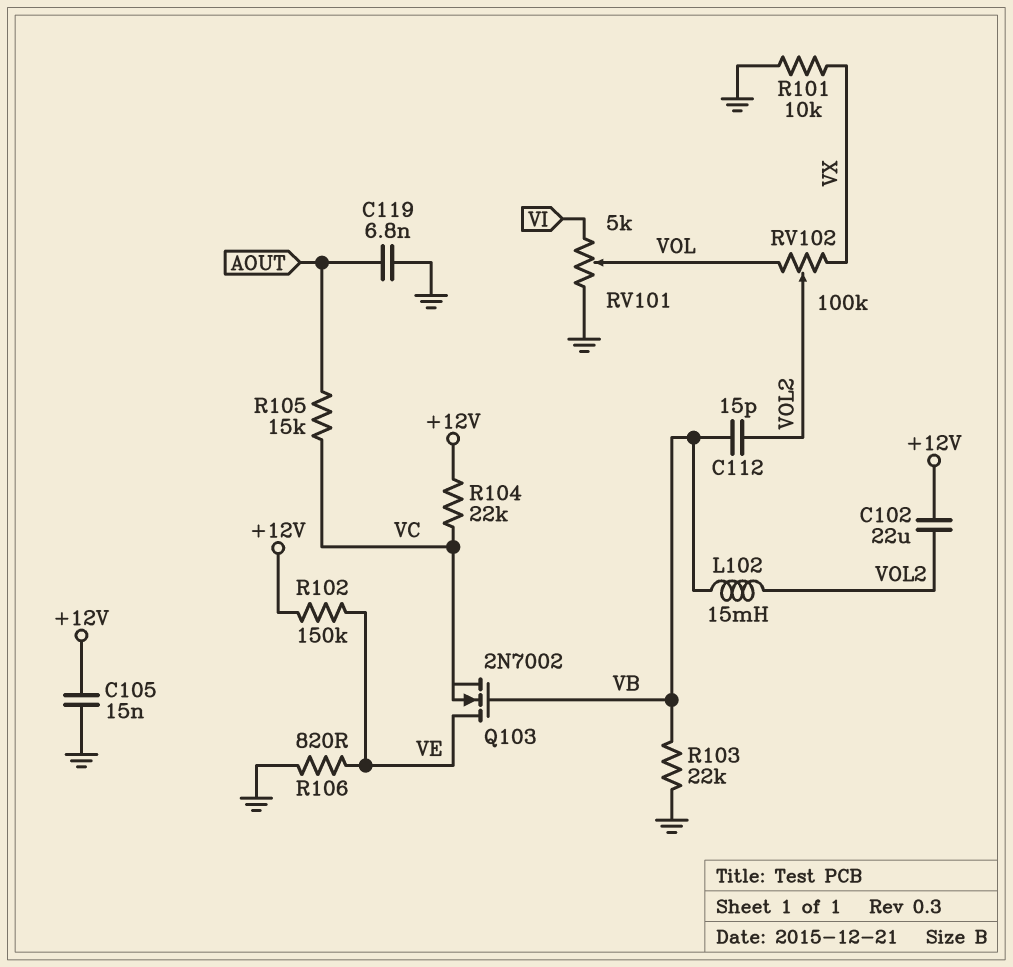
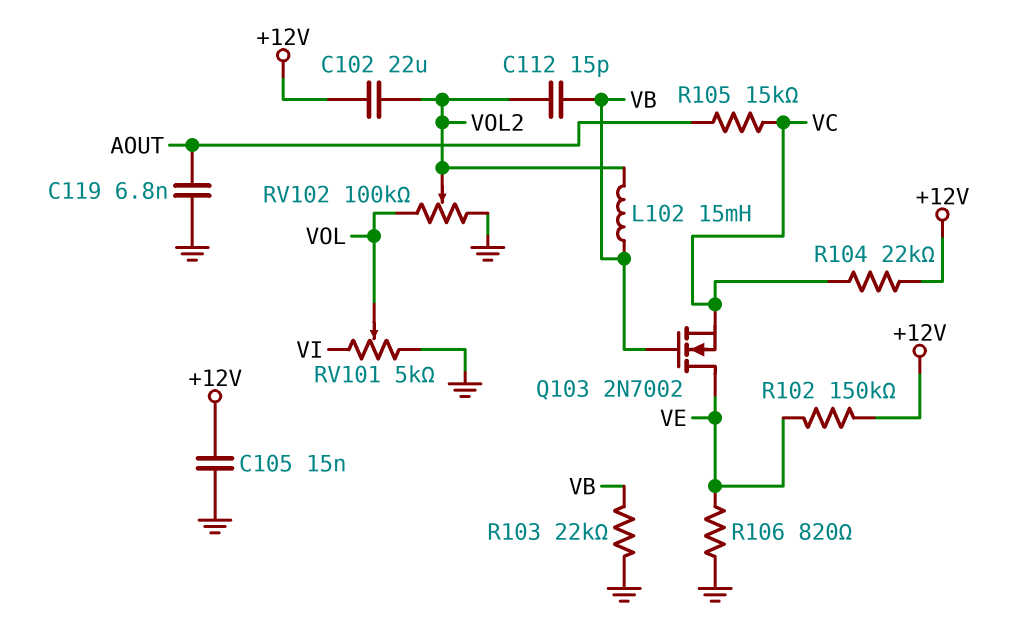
R101: 10k (GND, VX) -> none
RV102: 100k (VOL, VX, wiper VOL2) -> 100k (GND, VOL, wiper VOL2)

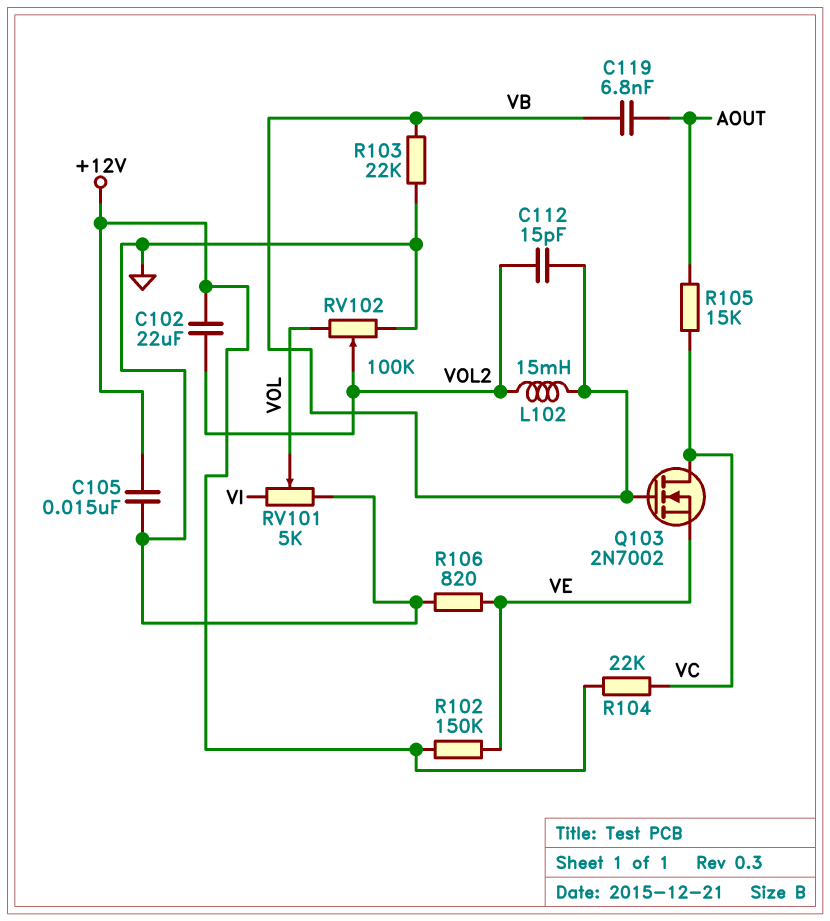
C119: 6.8nF (AOUT, GND) -> 6.8nF (AOUT, VB)
Q103: NMOS 2N7002 (G VB, D VE, S VC) -> NMOS 2N7002 (G VB, D VC, S VE)

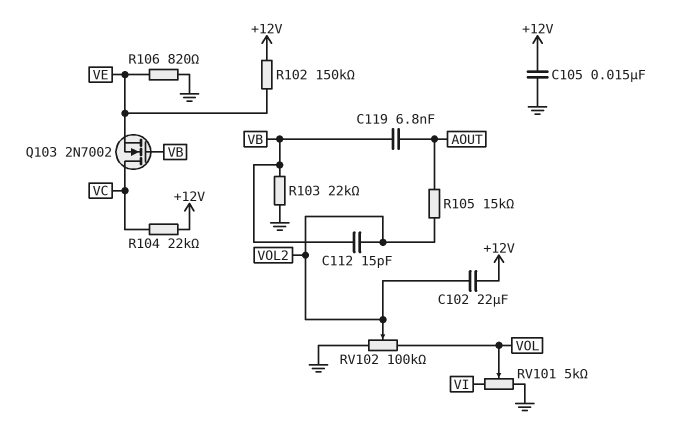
L102: 15mH (VB, VOL2) -> none
R105: 15k (AOUT, VC) -> 15k (AOUT, VOL2)

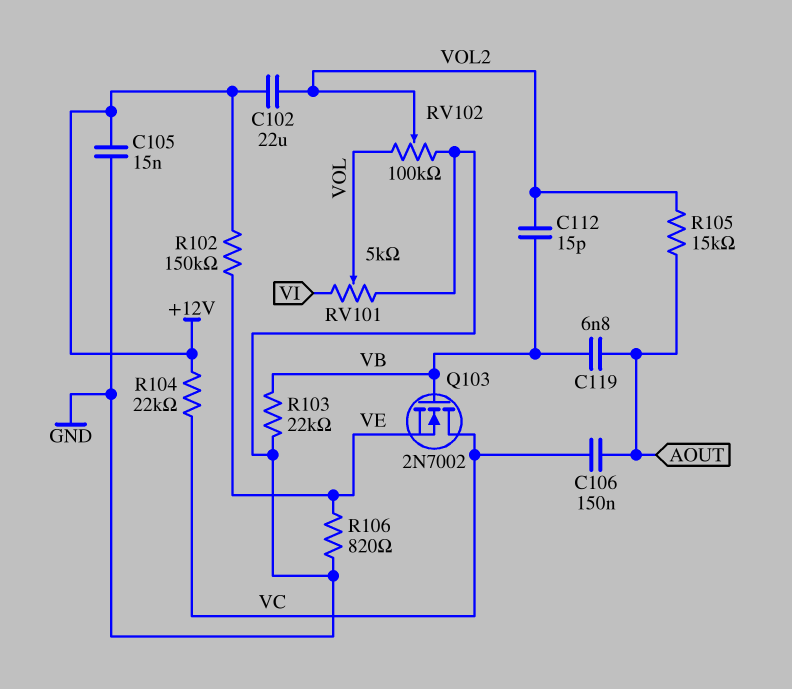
C106: none -> 150nF (AOUT, VC)

